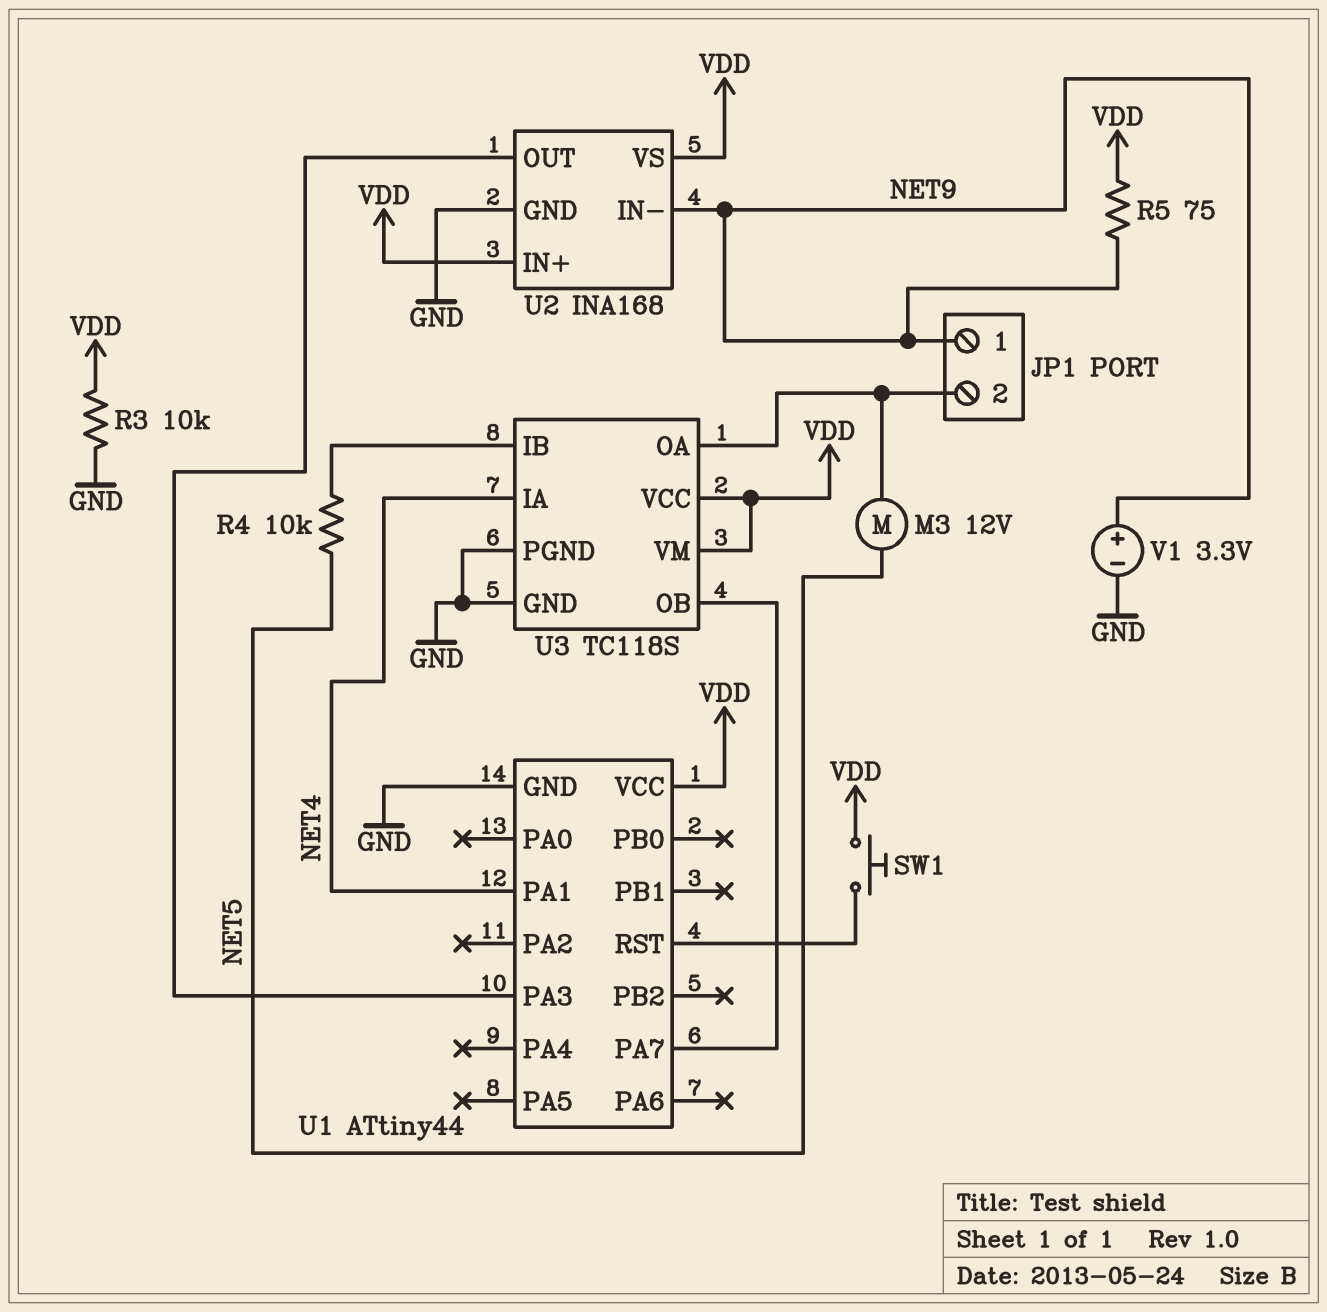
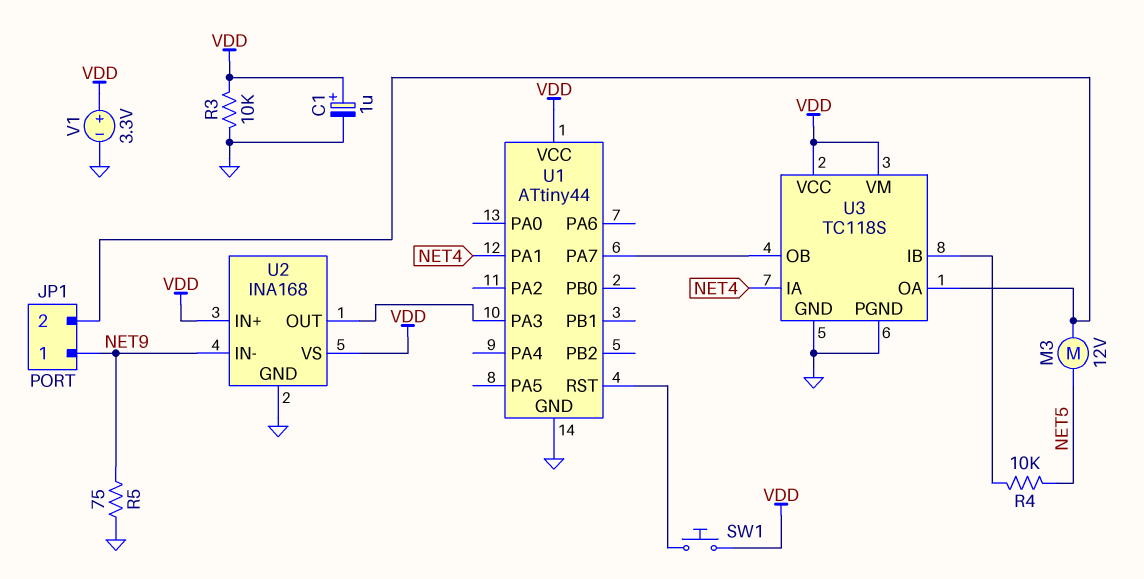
C1: none -> 1uF (plus VDD, minus GND)
R5: 75 (NET9, VDD) -> 75 (GND, NET9)
V1: 3.3V (plus NET9, minus GND) -> 3.3V (plus VDD, minus GND)

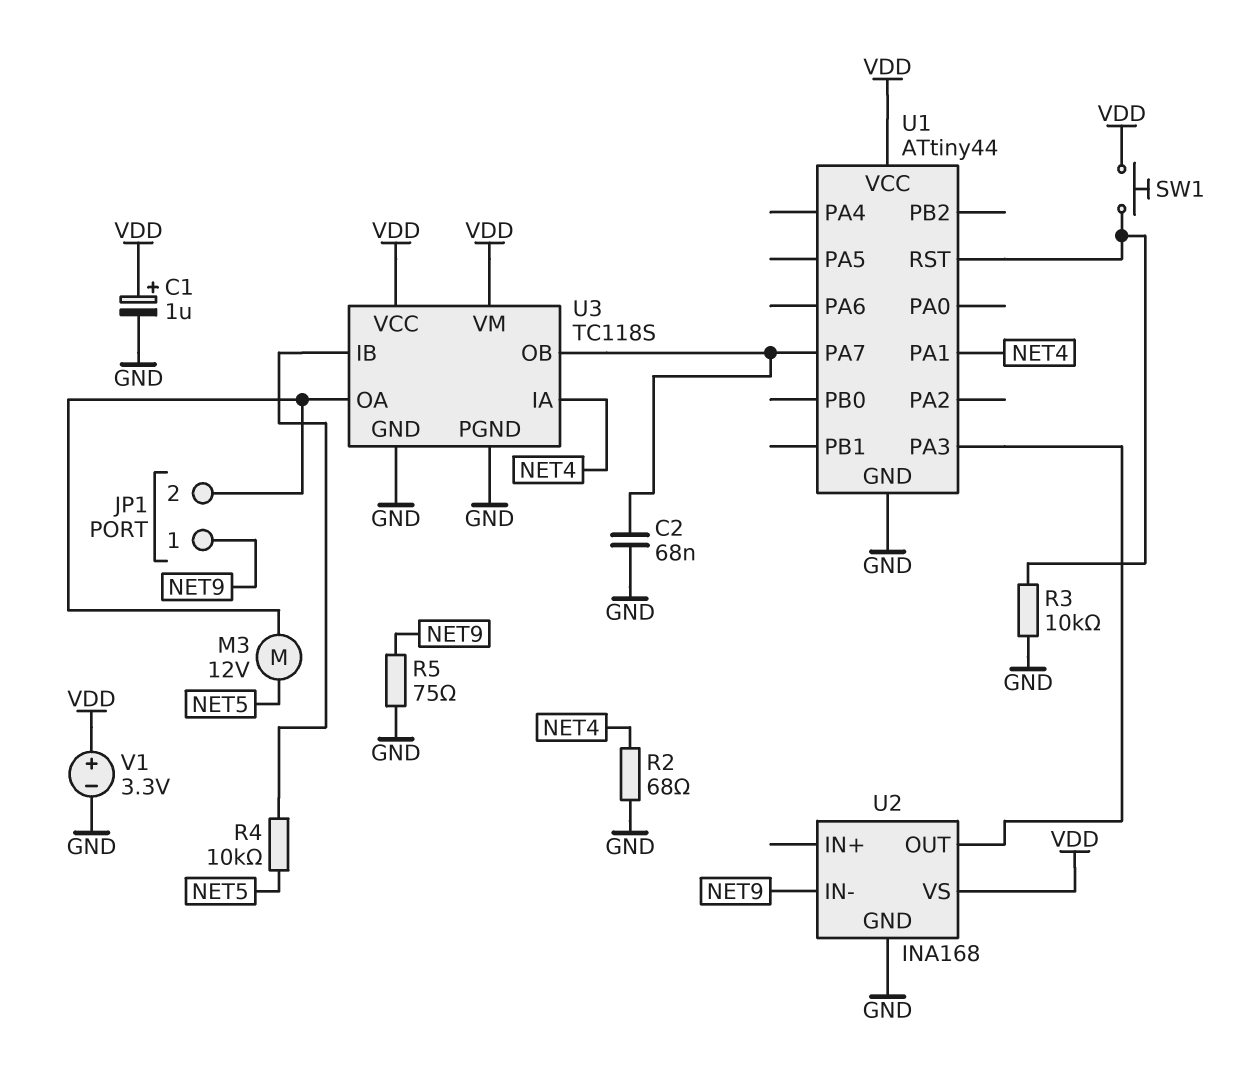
C2: none -> 68nF (GND, U1/PA7)
R2: none -> 68 (GND, NET4)
R3: 10k (GND, VDD) -> 10k (GND, U1/RST)
U2 pin IN+: VDD -> none

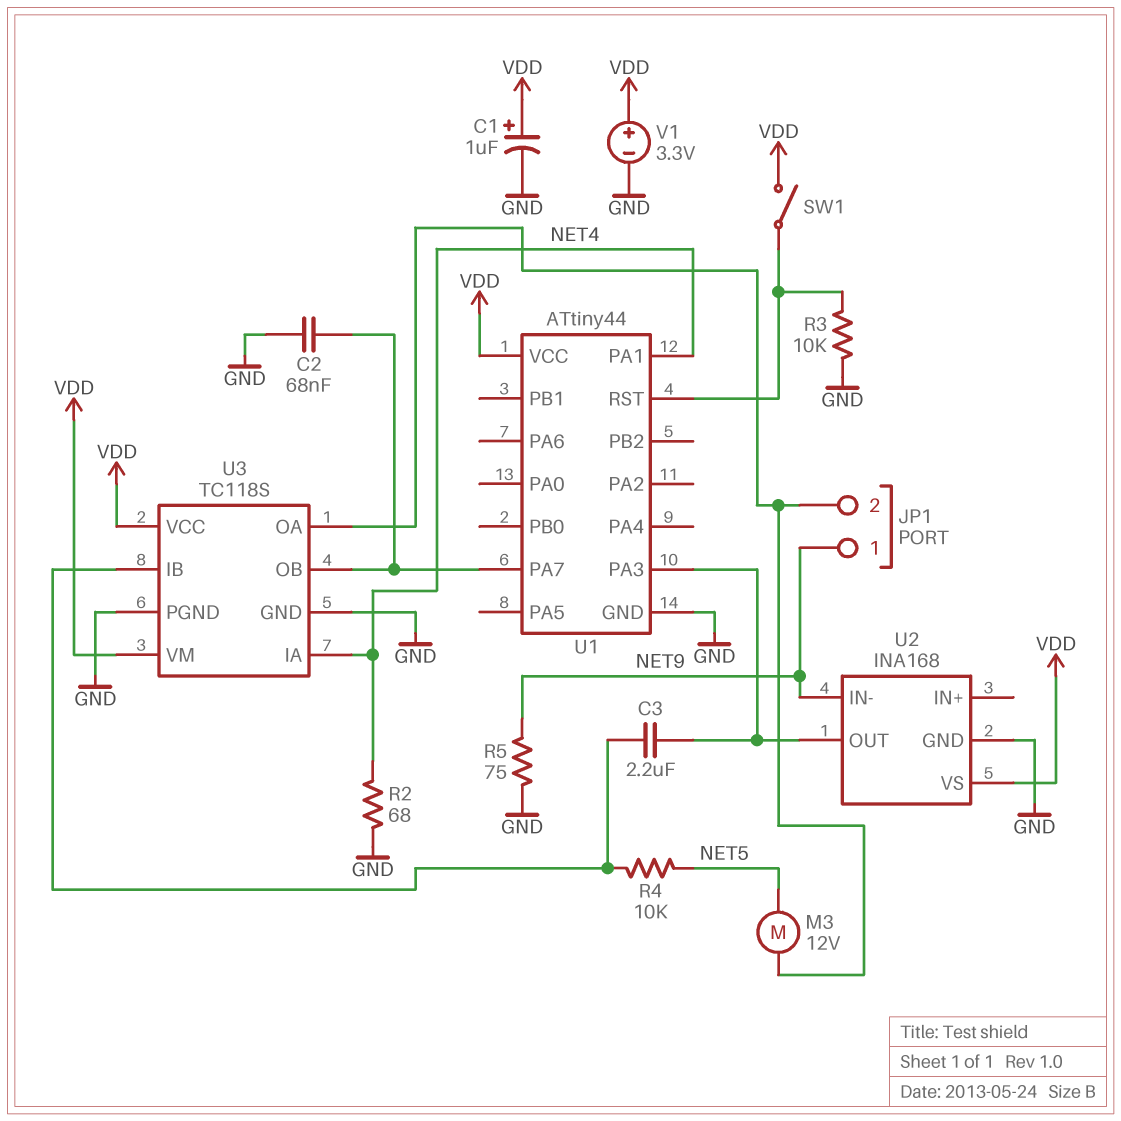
C3: none -> 2.2uF (U1/PA3, U3/IB)
SW1: button (U1/RST, VDD) -> switch (U1/RST, VDD)

